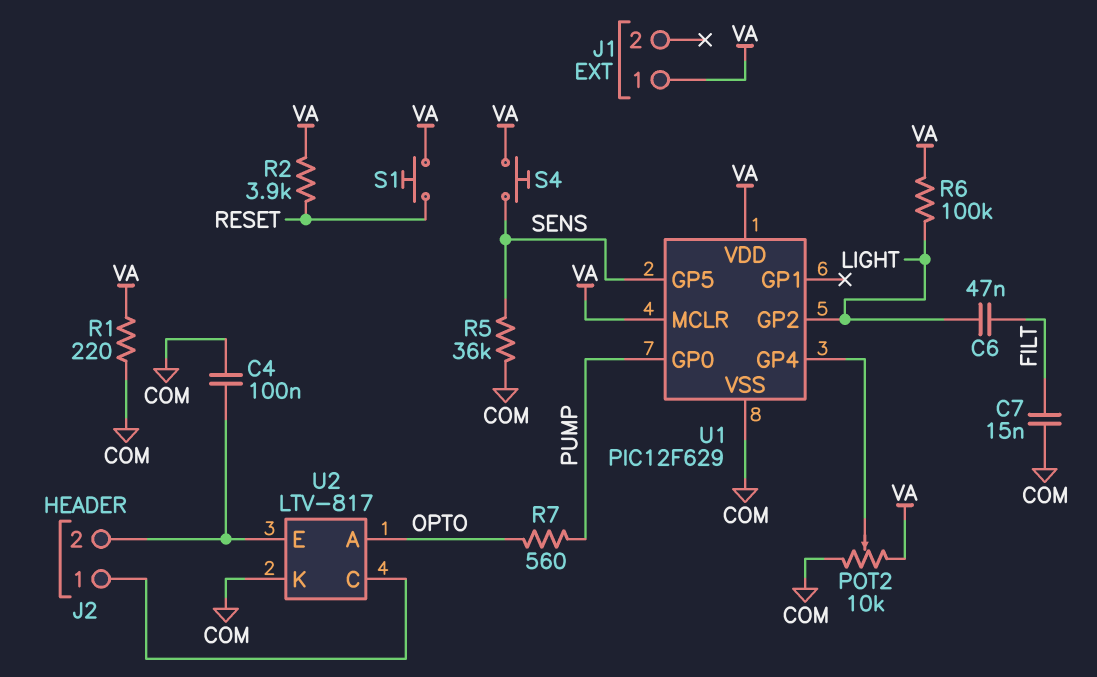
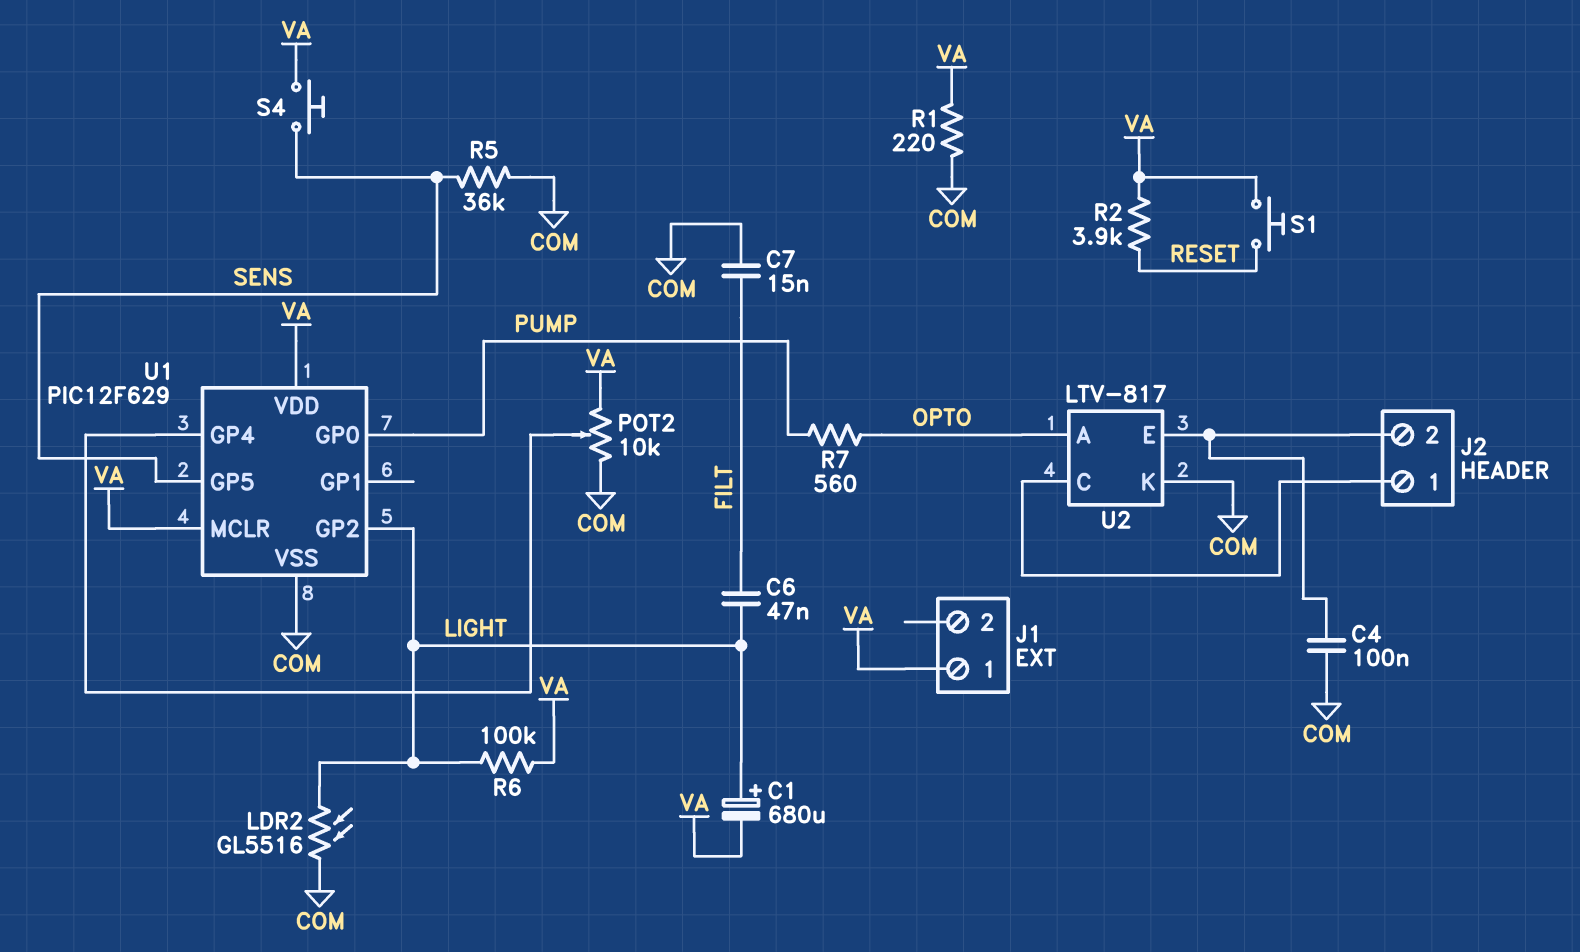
C1: none -> 680uF (plus LIGHT, minus VA)
LDR2: none -> GL5516 (COM, LIGHT)

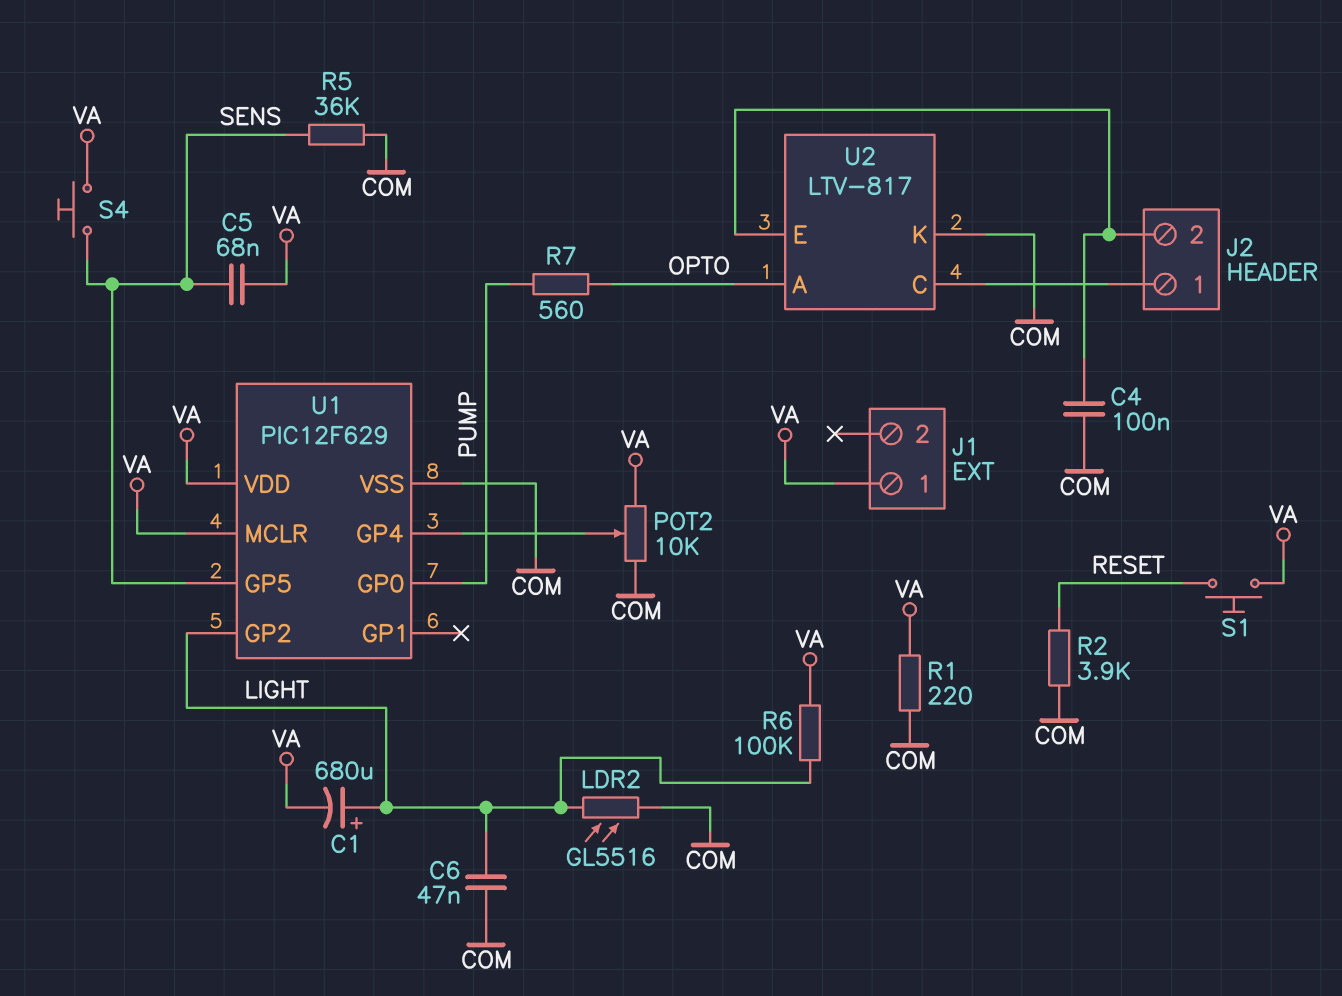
C5: none -> 68nF (SENS, VA)
C6: 47nF (FILT, LIGHT) -> 47nF (COM, LIGHT)
C7: 15nF (COM, FILT) -> none
R2: 3.9k (RESET, VA) -> 3.9k (COM, RESET)

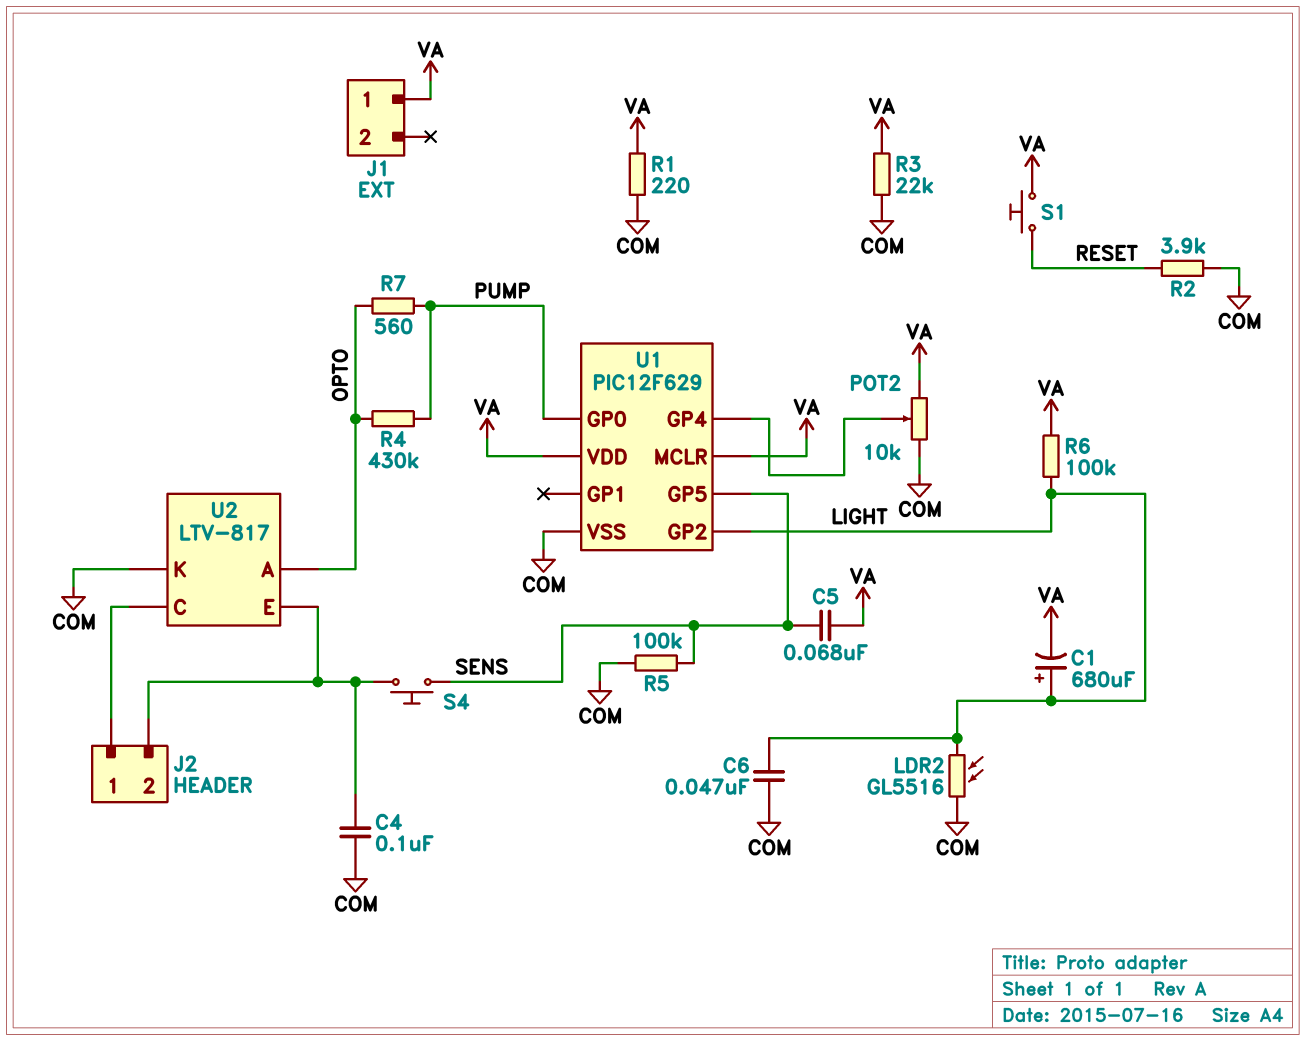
R3: none -> 22k (COM, VA)
R4: none -> 430k (OPTO, PUMP)
R5: 36k (COM, SENS) -> 100k (COM, SENS)
S4: button (SENS, VA) -> button (J2/2, SENS)

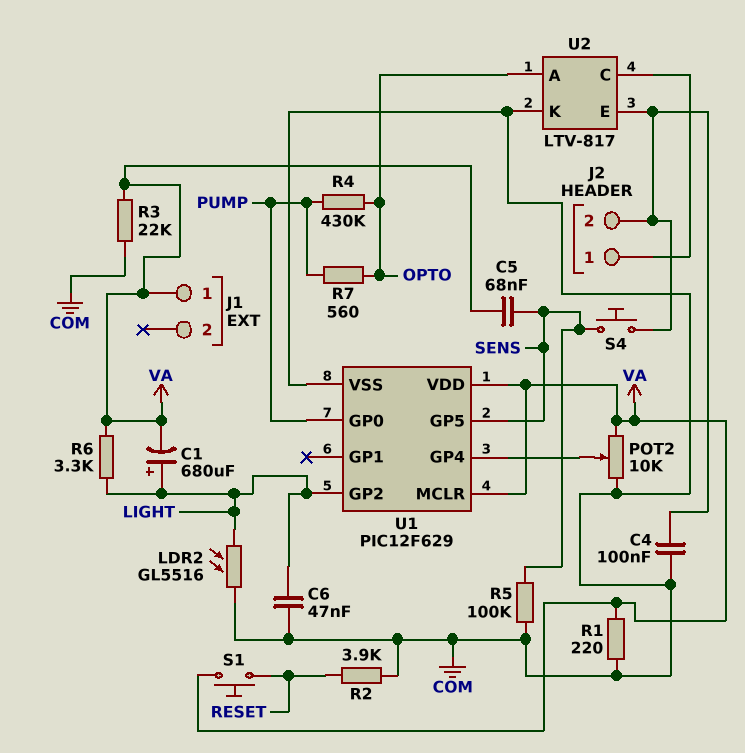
R6: 100k (LIGHT, VA) -> 3.3k (LIGHT, VA)

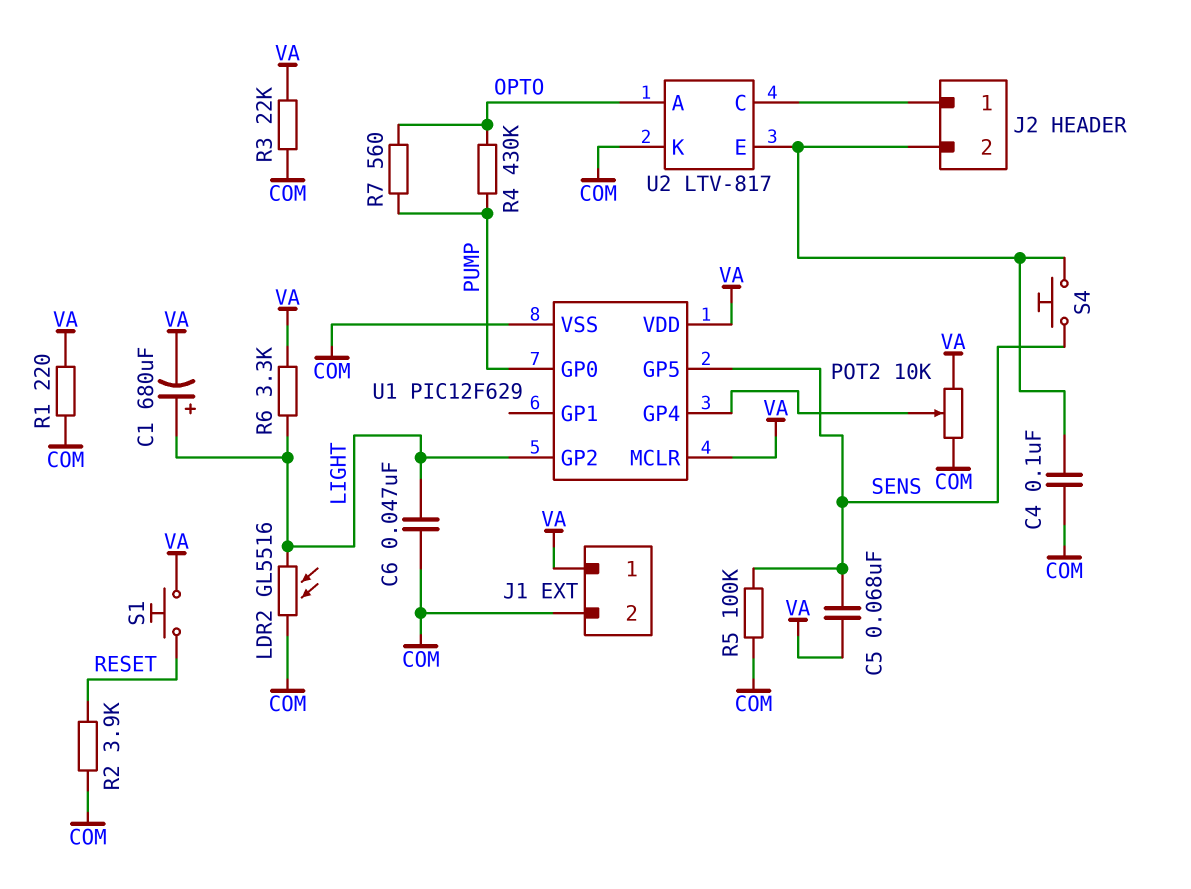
J1 pin 2: none -> COM

